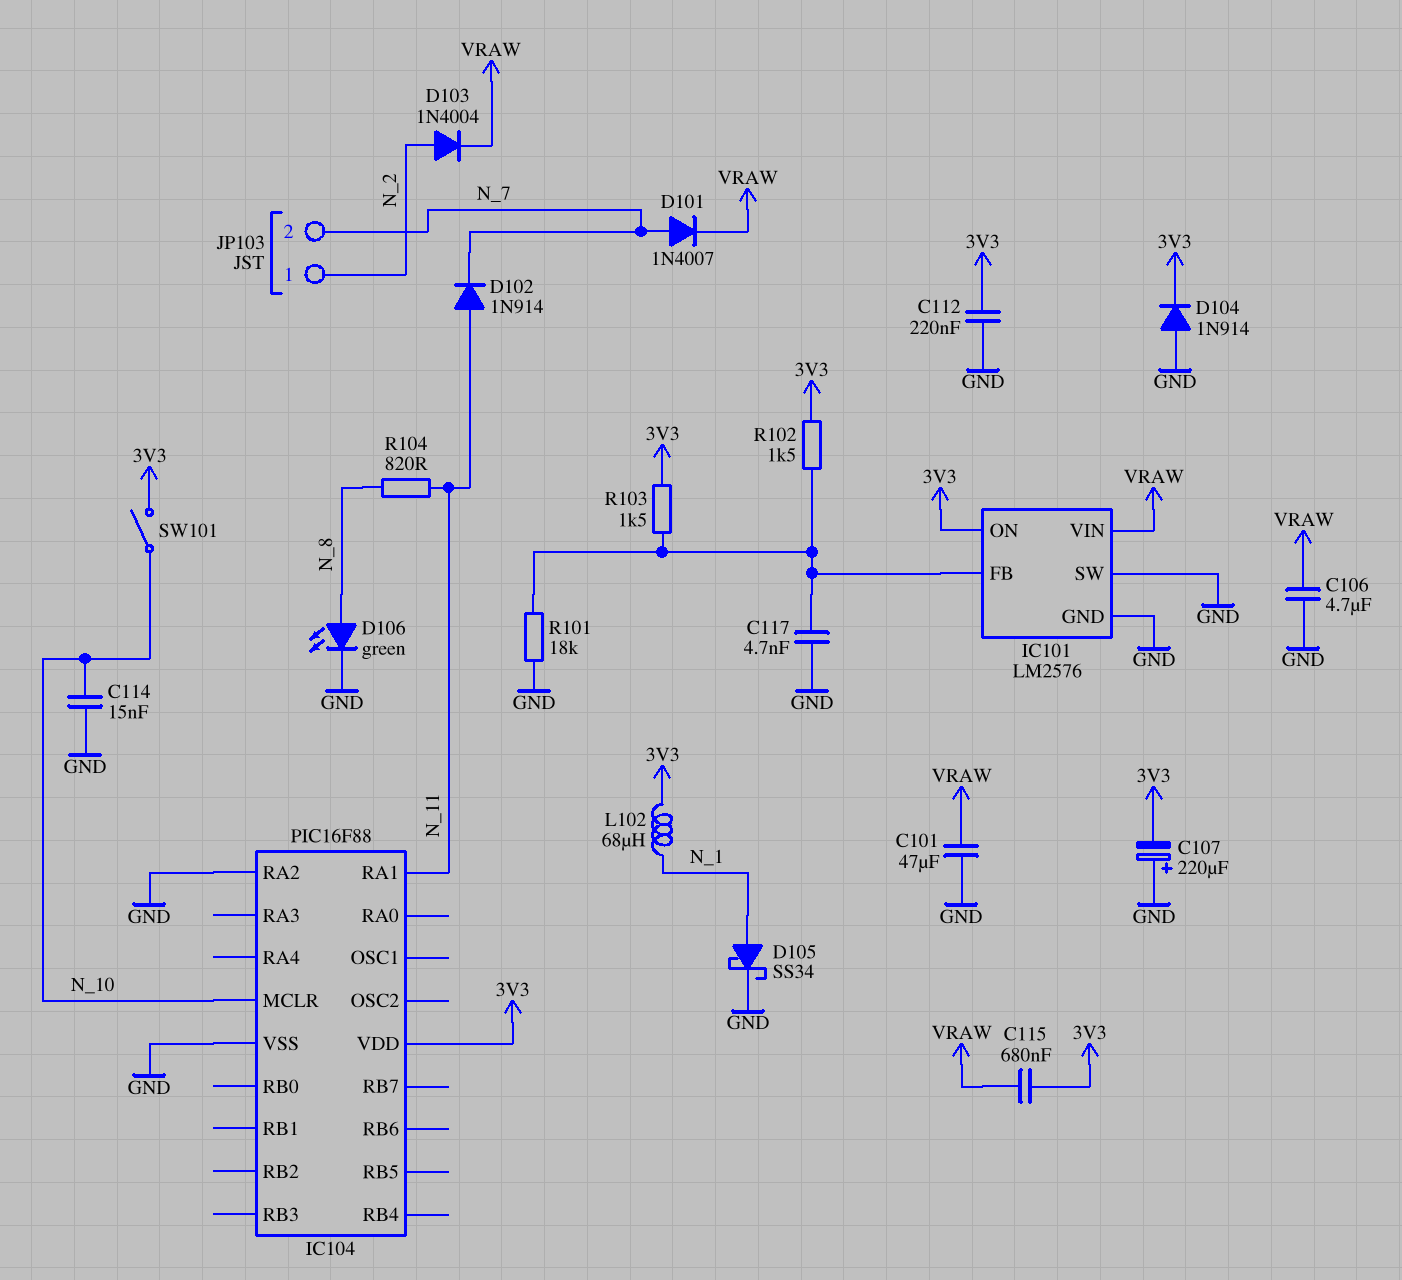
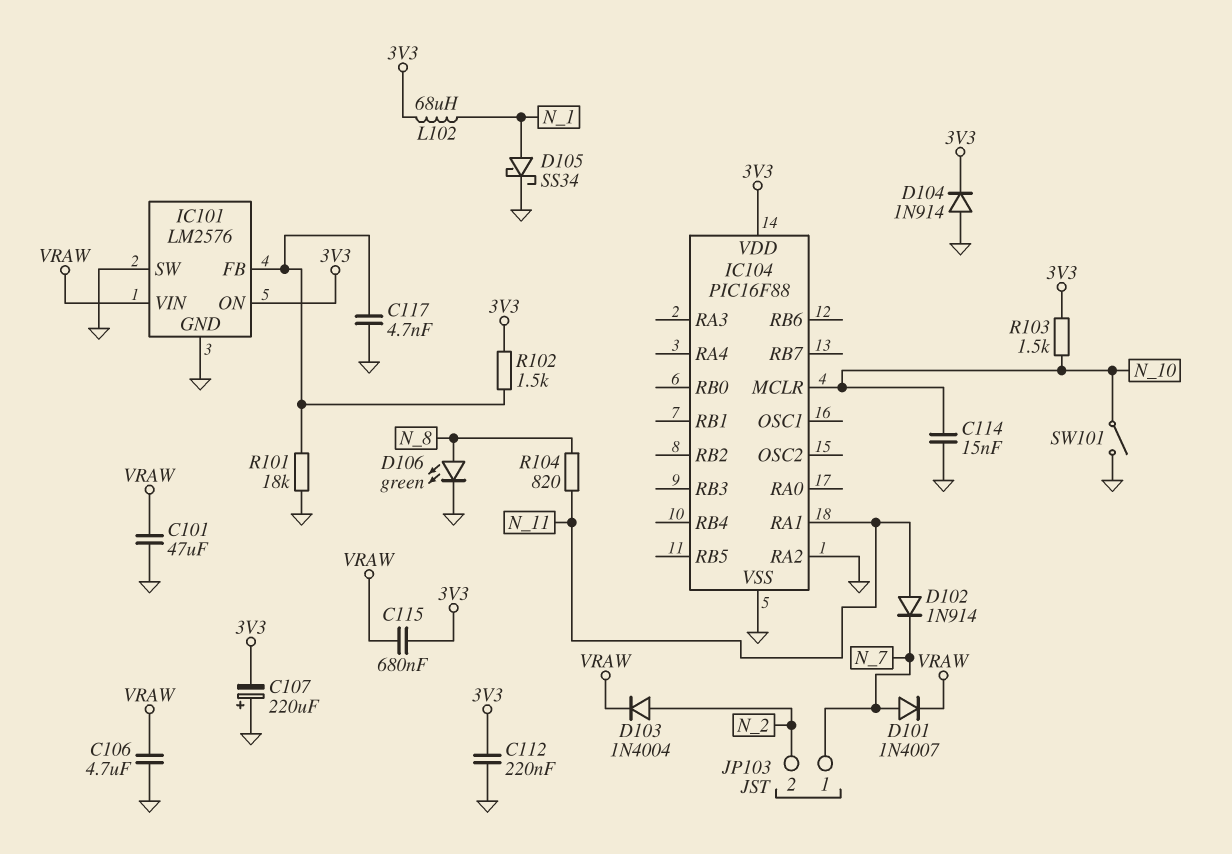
JP103 pin 1: N_2 -> N_7
JP103 pin 2: N_7 -> N_2
R103: 1.5k (3V3, IC101/FB) -> 1.5k (3V3, N_10)
SW101: switch (3V3, N_10) -> switch (GND, N_10)

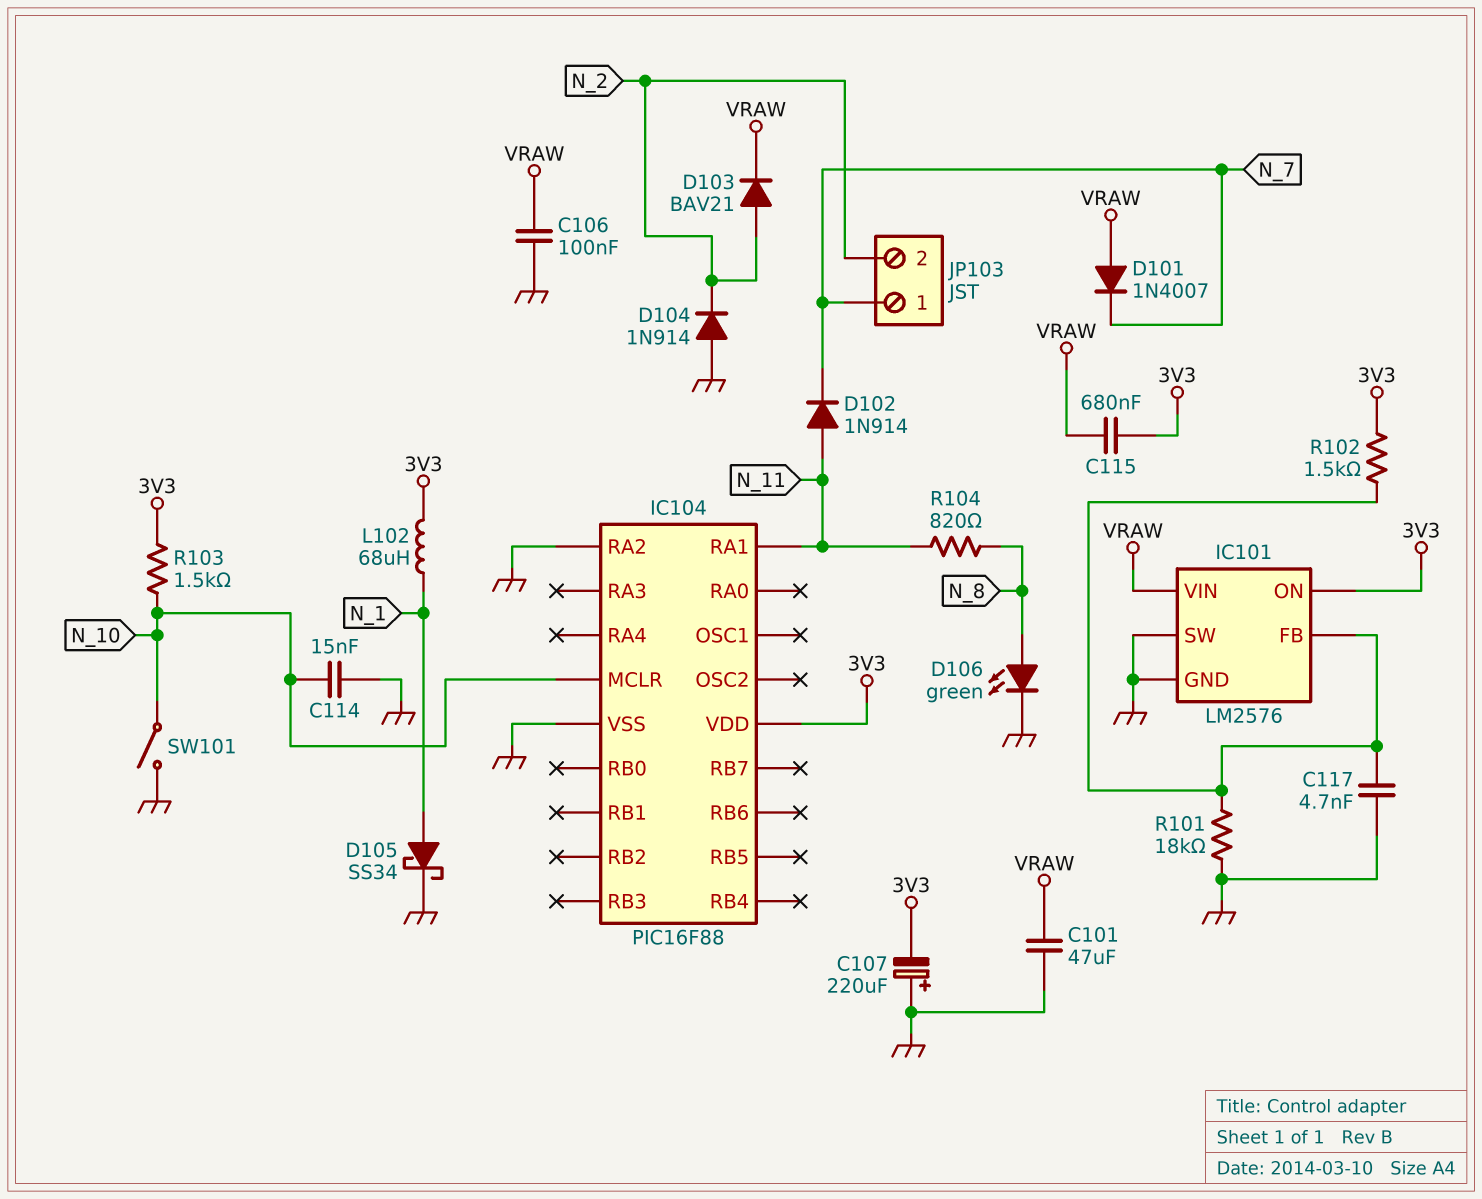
C106: 4.7uF (GND, VRAW) -> 100nF (GND, VRAW)
C112: 220nF (3V3, GND) -> none
D101: diode 1N4007 (A N_7, K VRAW) -> diode 1N4007 (A VRAW, K N_7)
D103: diode 1N4004 (A N_2, K VRAW) -> diode BAV21 (A N_2, K VRAW)
D104: diode 1N914 (A GND, K 3V3) -> diode 1N914 (A GND, K N_2)

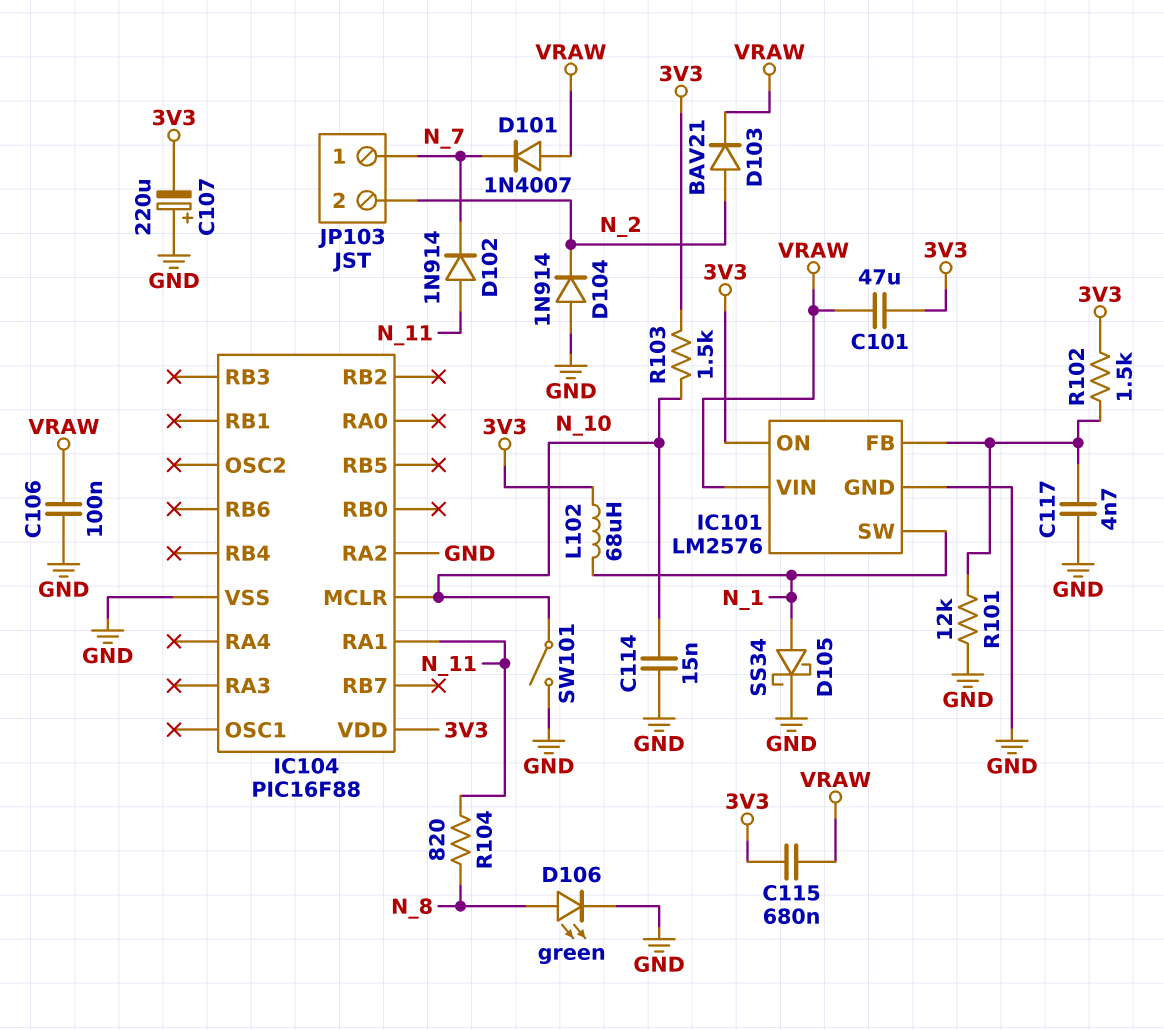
C101: 47uF (GND, VRAW) -> 47uF (3V3, VRAW)
IC101 pin SW: GND -> N_1
R101: 18k (GND, IC101/FB) -> 12k (GND, IC101/FB)

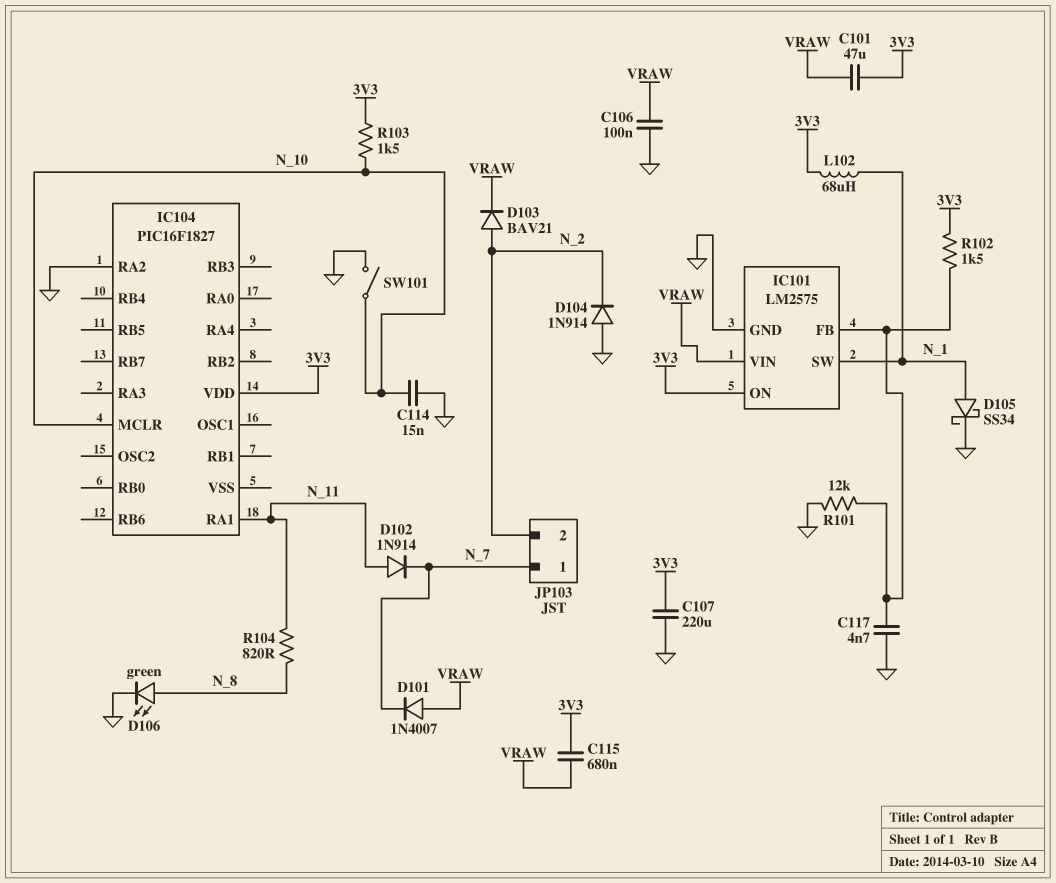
C107: 220uF (plus GND, minus 3V3) -> 220uF (3V3, GND)
IC101: LM2576 -> LM2575
IC104: PIC16F88 -> PIC16F1827
IC104 pin VSS: GND -> none

